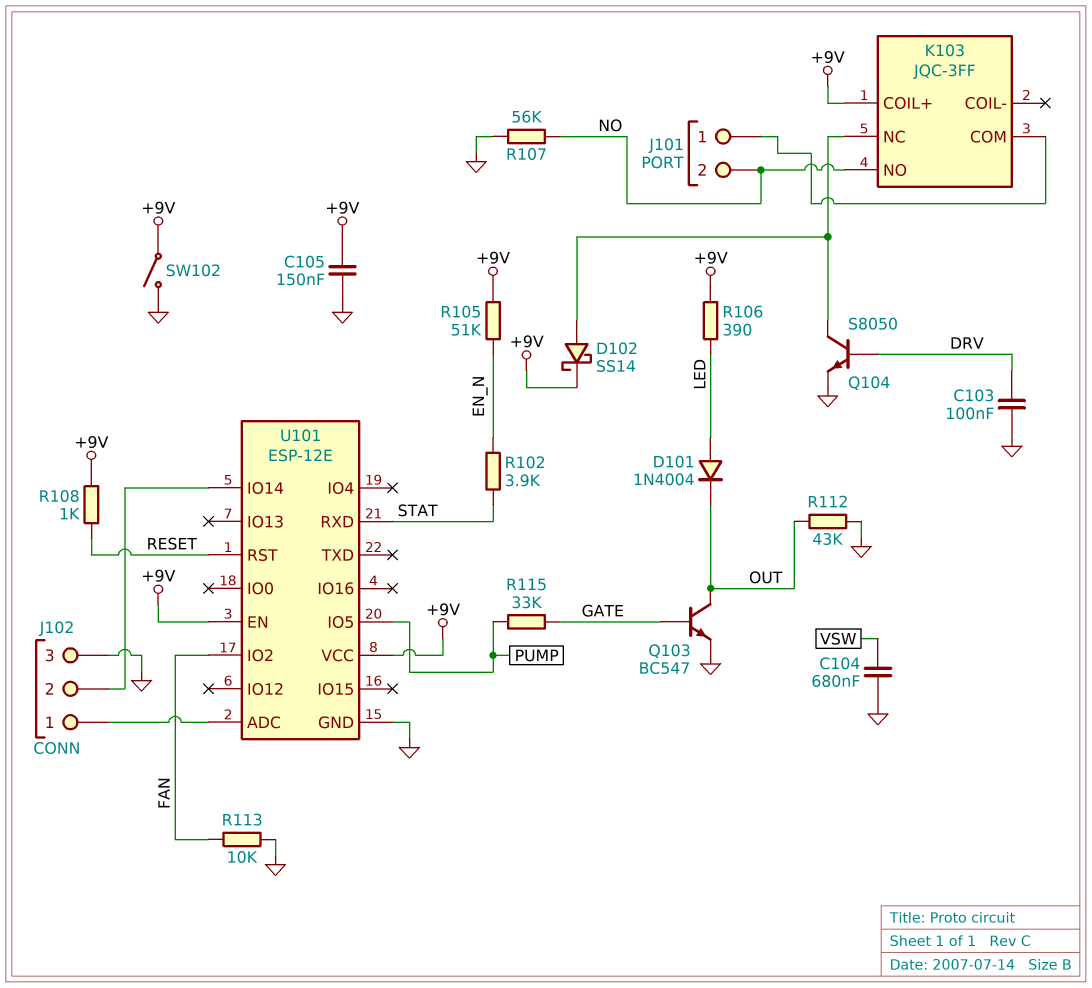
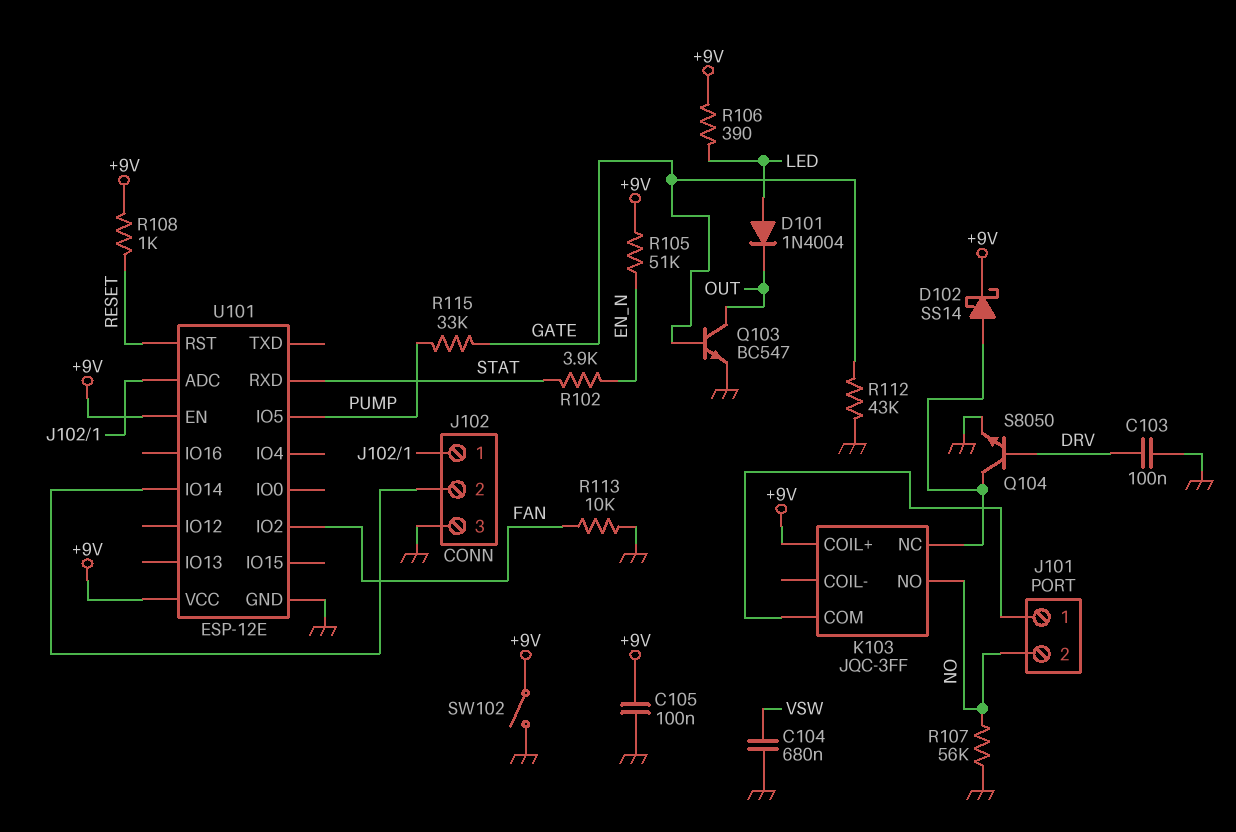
C105: 150nF (+9V, GND) -> 100nF (+9V, GND)
R112: 43k (GND, OUT) -> 43k (GATE, GND)

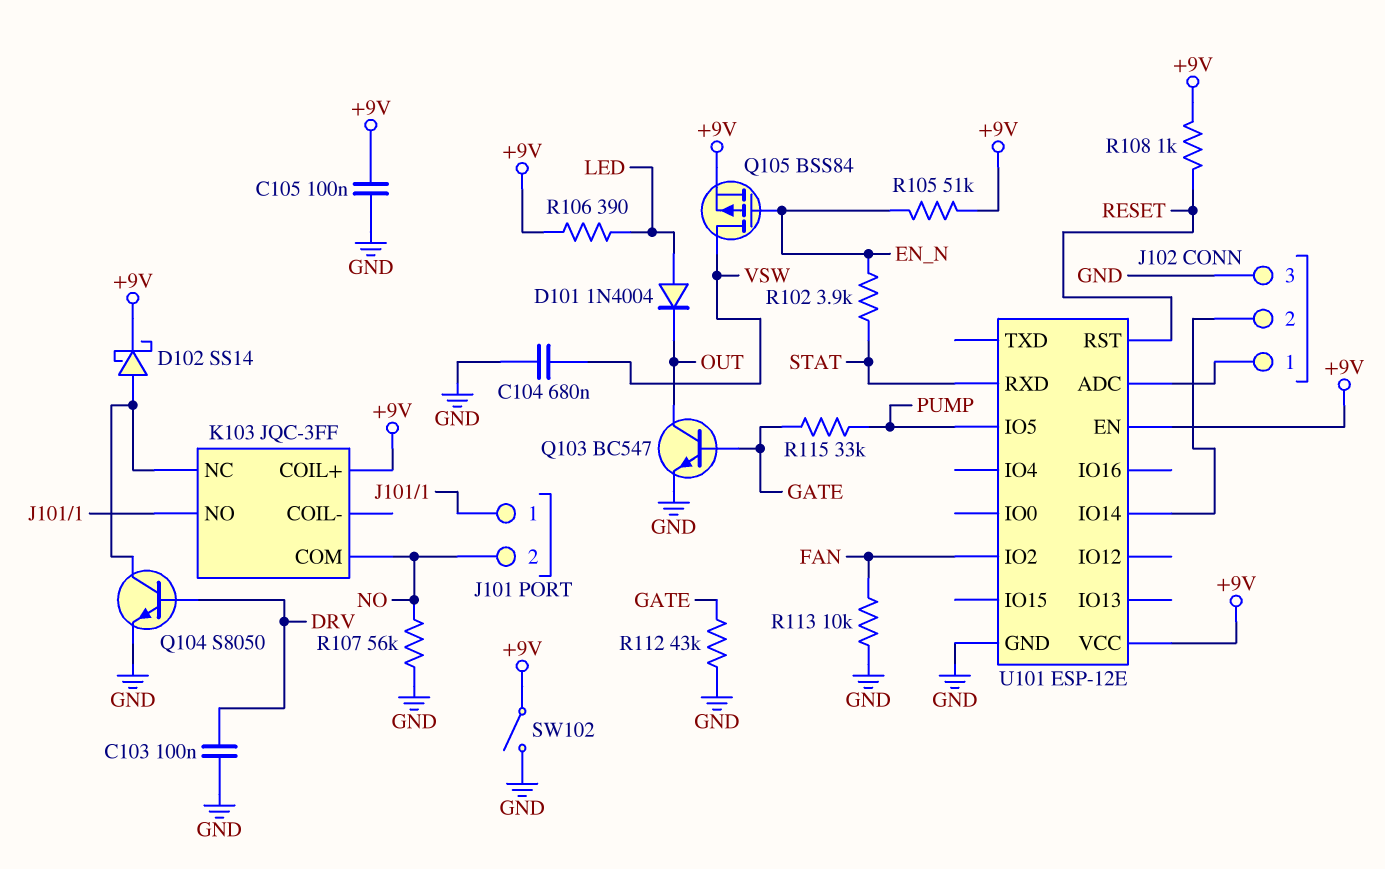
K103 pin COM: J101/1 -> NO
K103 pin NO: NO -> J101/1
Q105: none -> PMOS BSS84 (G EN_N, D VSW, S +9V)

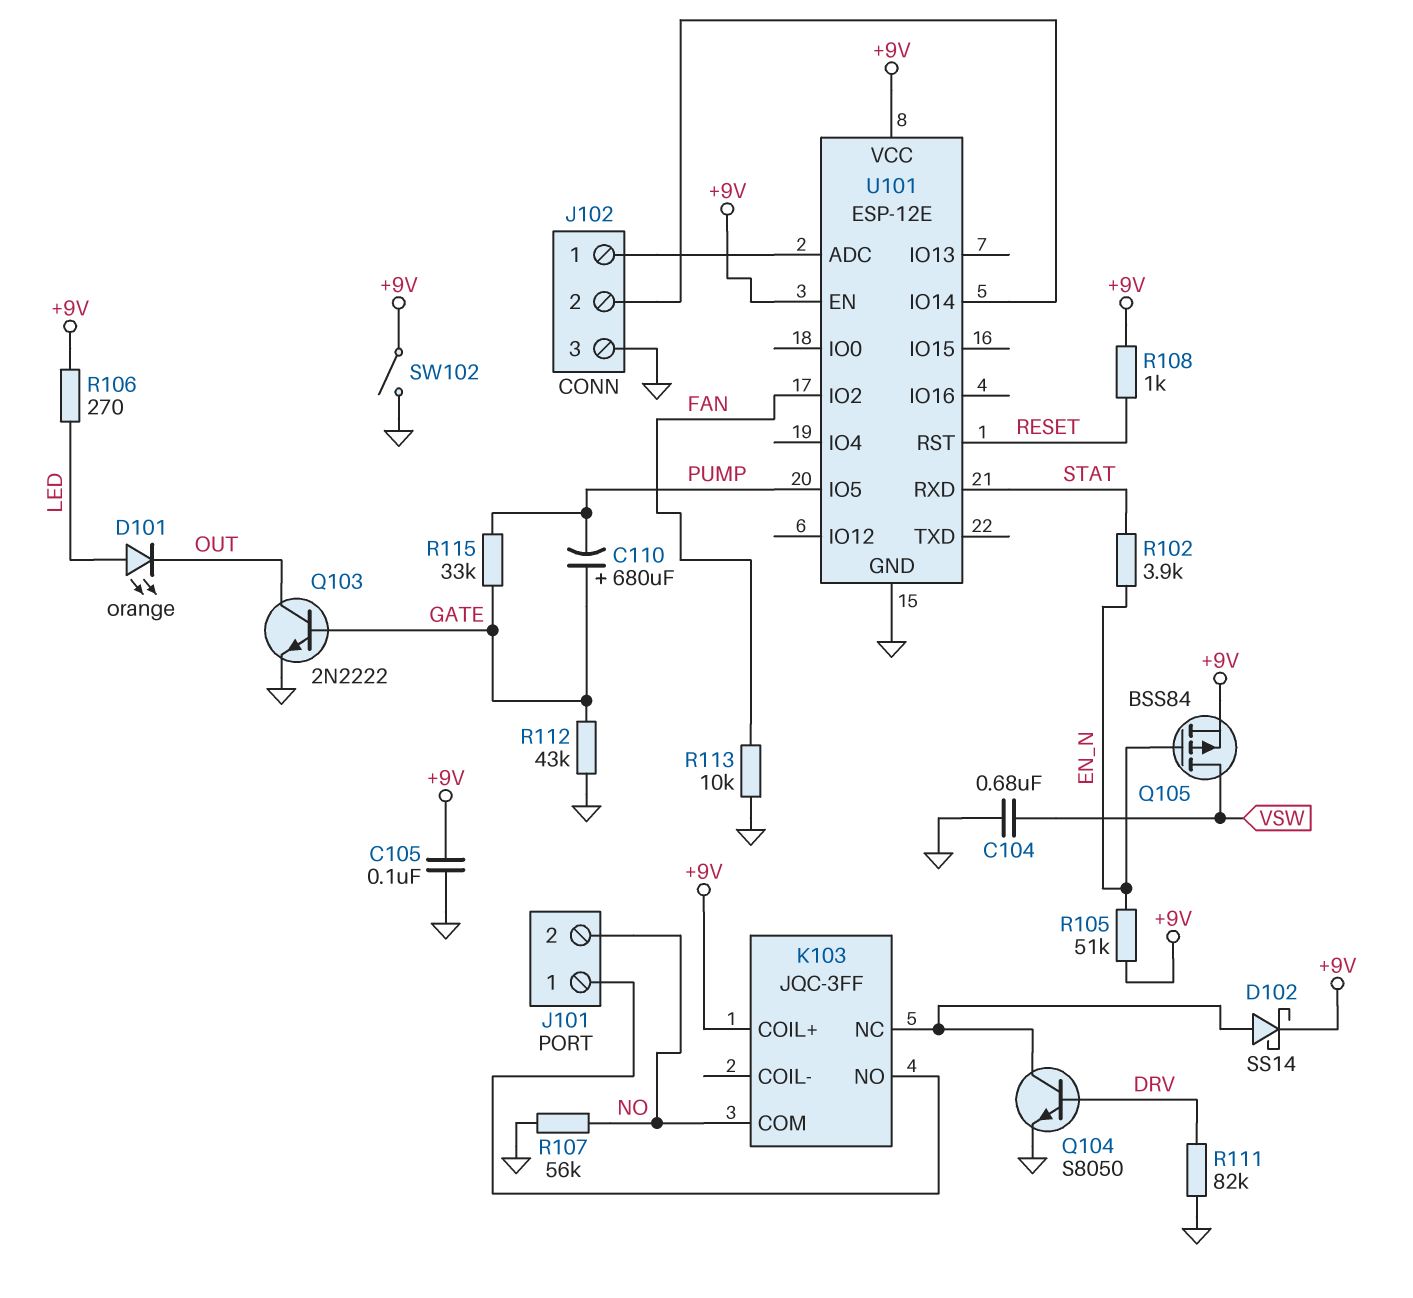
C103: 100nF (DRV, GND) -> none
C110: none -> 680uF (plus GATE, minus PUMP)
D101: diode 1N4004 (A LED, K OUT) -> LED orange (A LED, K OUT)
Q103: NPN BC547 (B GATE, C OUT, E GND) -> NPN 2N2222 (B GATE, C OUT, E GND)
R106: 390 (+9V, LED) -> 270 (+9V, LED)
R111: none -> 82k (DRV, GND)

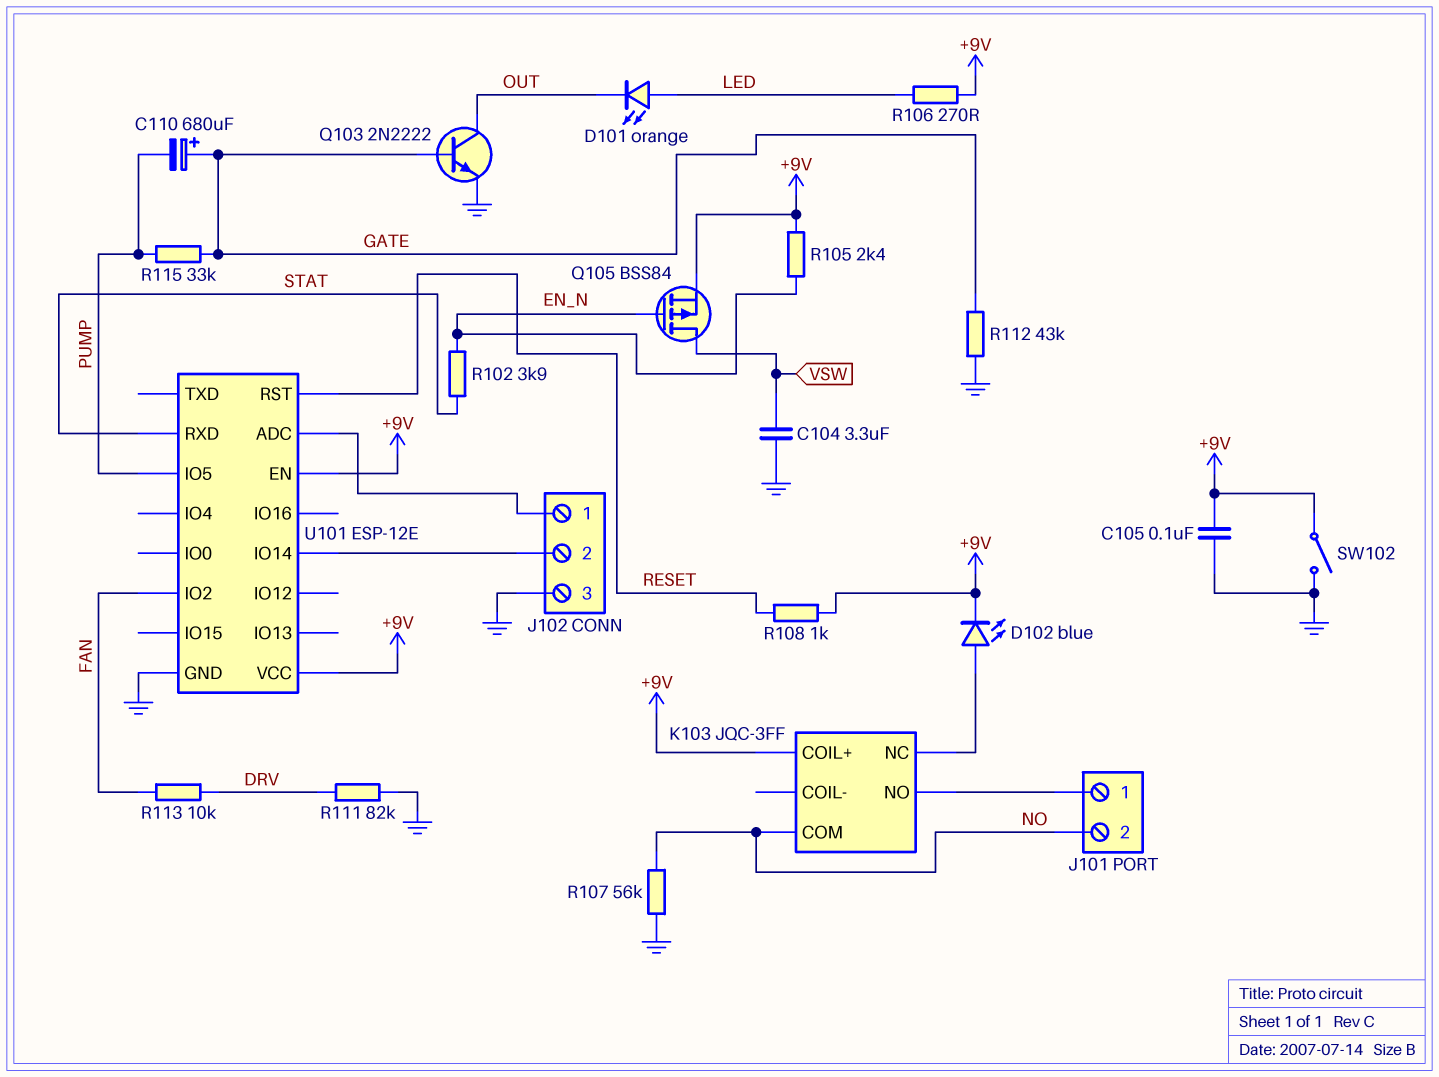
C104: 680nF (GND, VSW) -> 3.3uF (GND, VSW)
D102: schottky SS14 (A K103/NC, K +9V) -> LED blue (A K103/NC, K +9V)
Q104: NPN S8050 (B DRV, C K103/NC, E GND) -> none
R105: 51k (+9V, EN_N) -> 2.4k (+9V, EN_N)
R113: 10k (FAN, GND) -> 10k (DRV, FAN)

